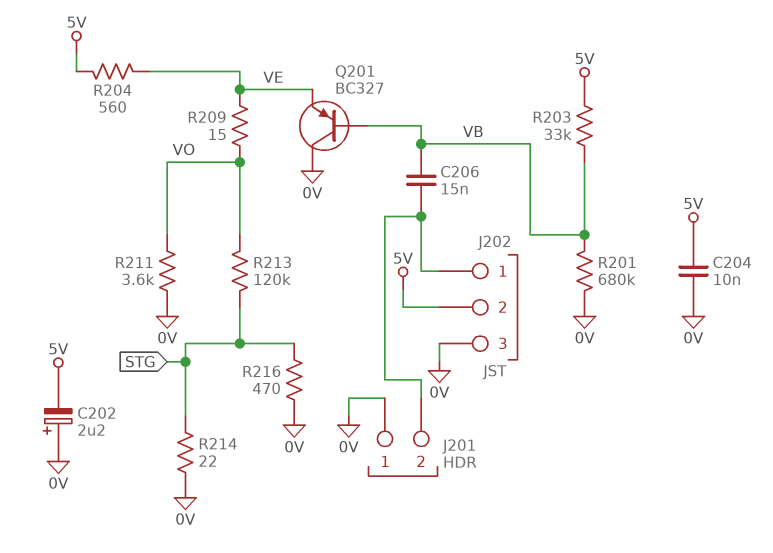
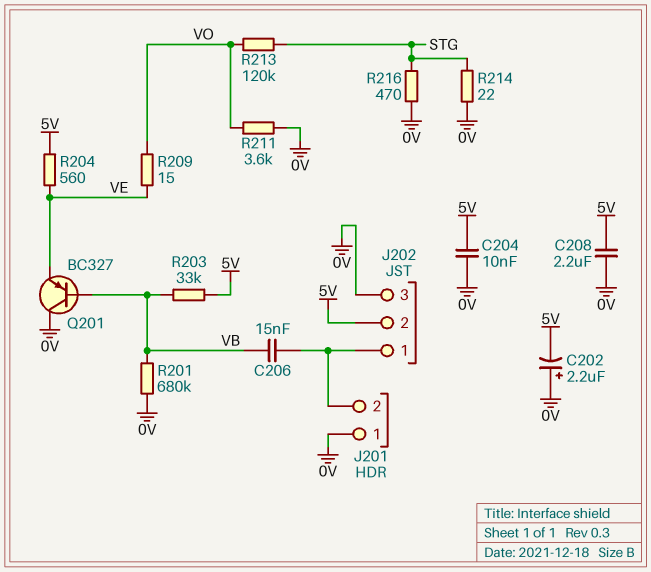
C208: none -> 2.2uF (0V, 5V)

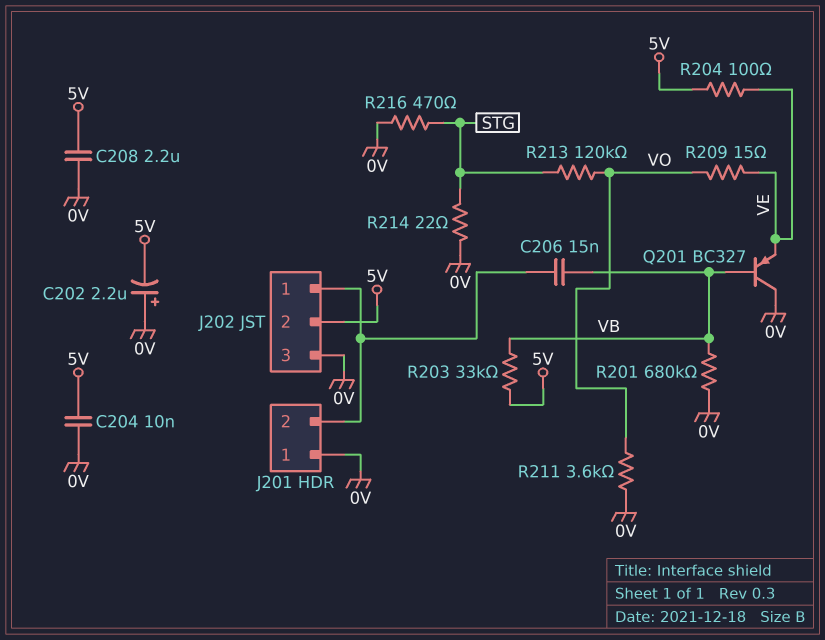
R204: 560 (5V, VE) -> 100 (5V, VE)

